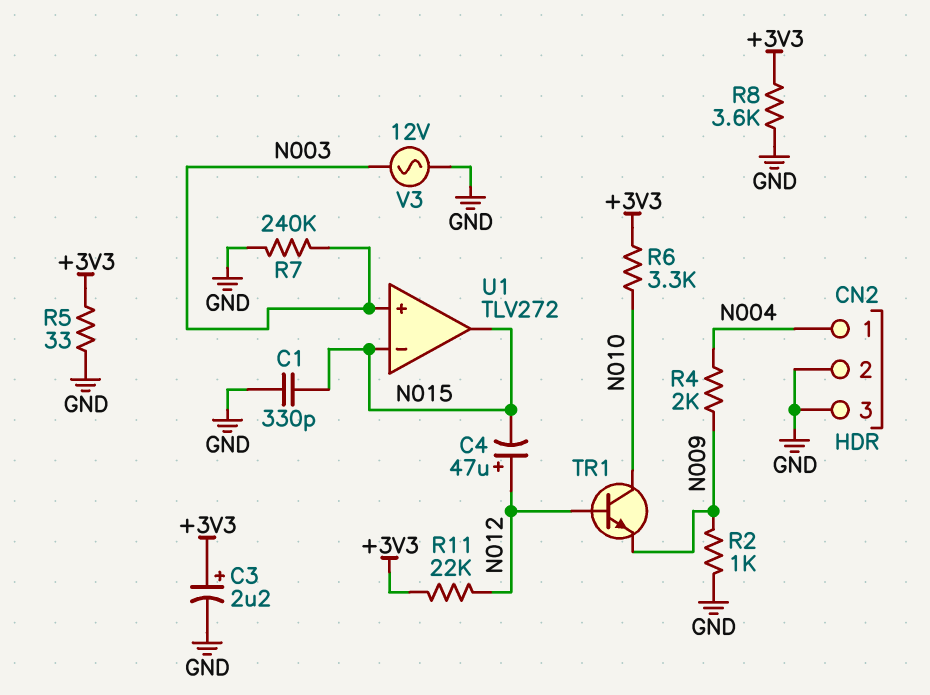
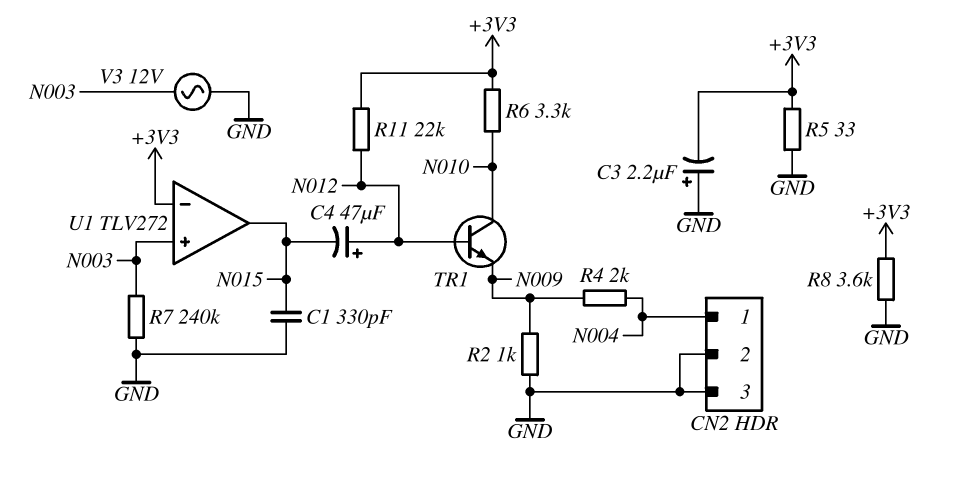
C3: 2.2uF (plus +3V3, minus GND) -> 2.2uF (plus GND, minus +3V3)
U1 pin in-: N015 -> +3V3

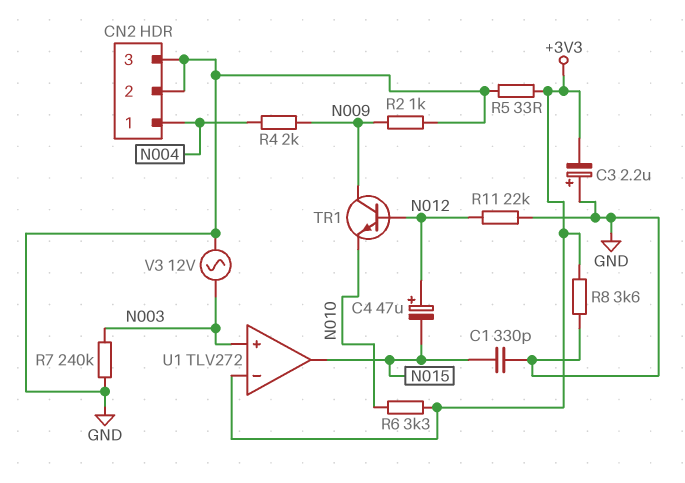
R11: 22k (+3V3, N012) -> 22k (GND, N012)
TR1: NPN (B N012, C N010, E N009) -> NPN (B N012, C N009, E N010)

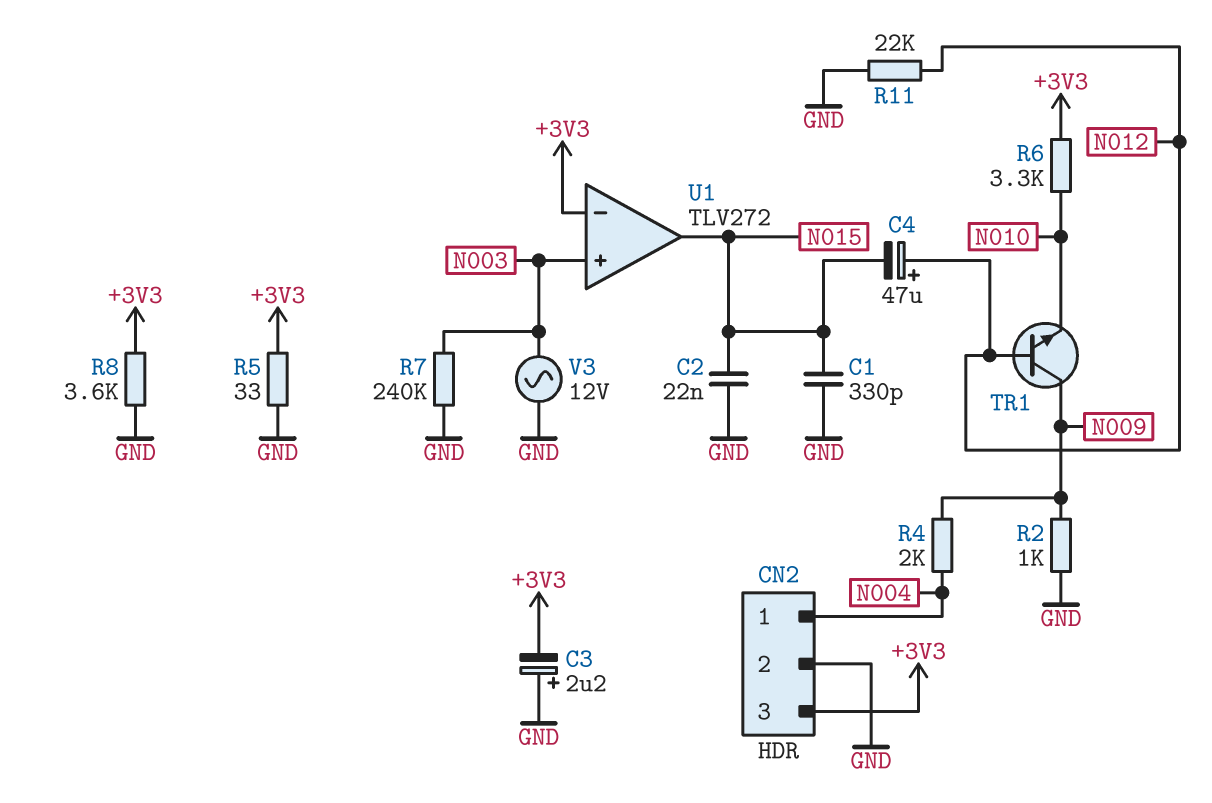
C2: none -> 22nF (GND, N015)
CN2 pin 3: GND -> +3V3

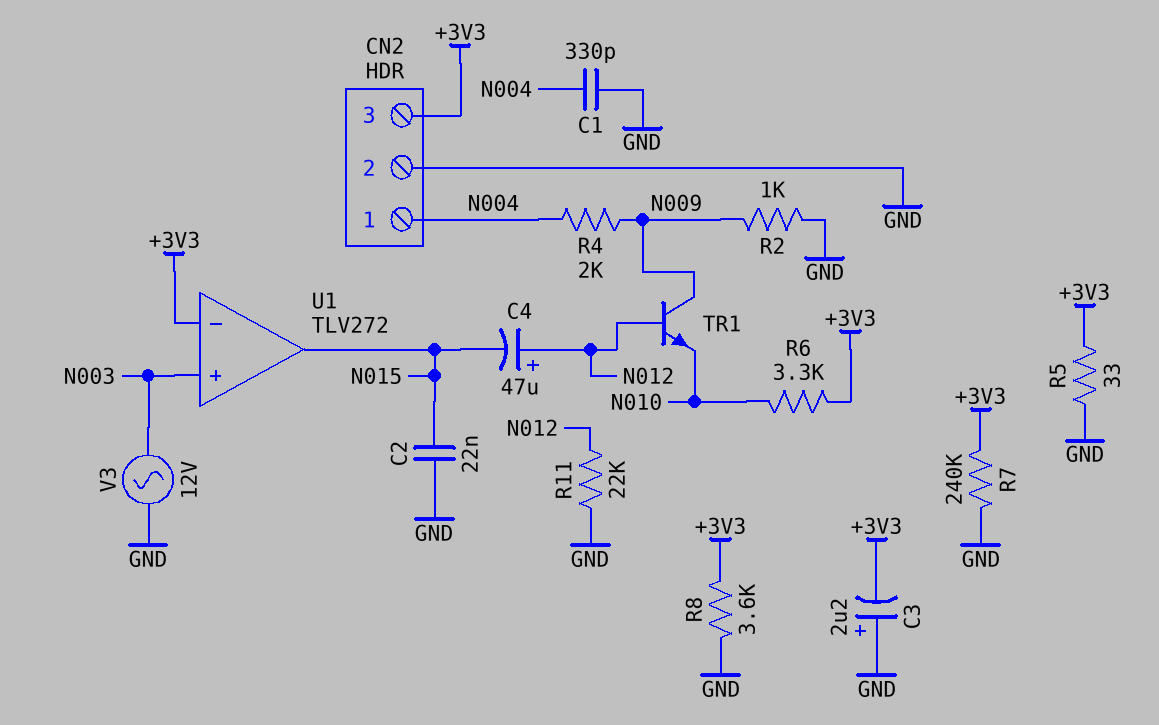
C1: 330pF (GND, N015) -> 330pF (GND, N004)
R7: 240k (GND, N003) -> 240k (+3V3, GND)

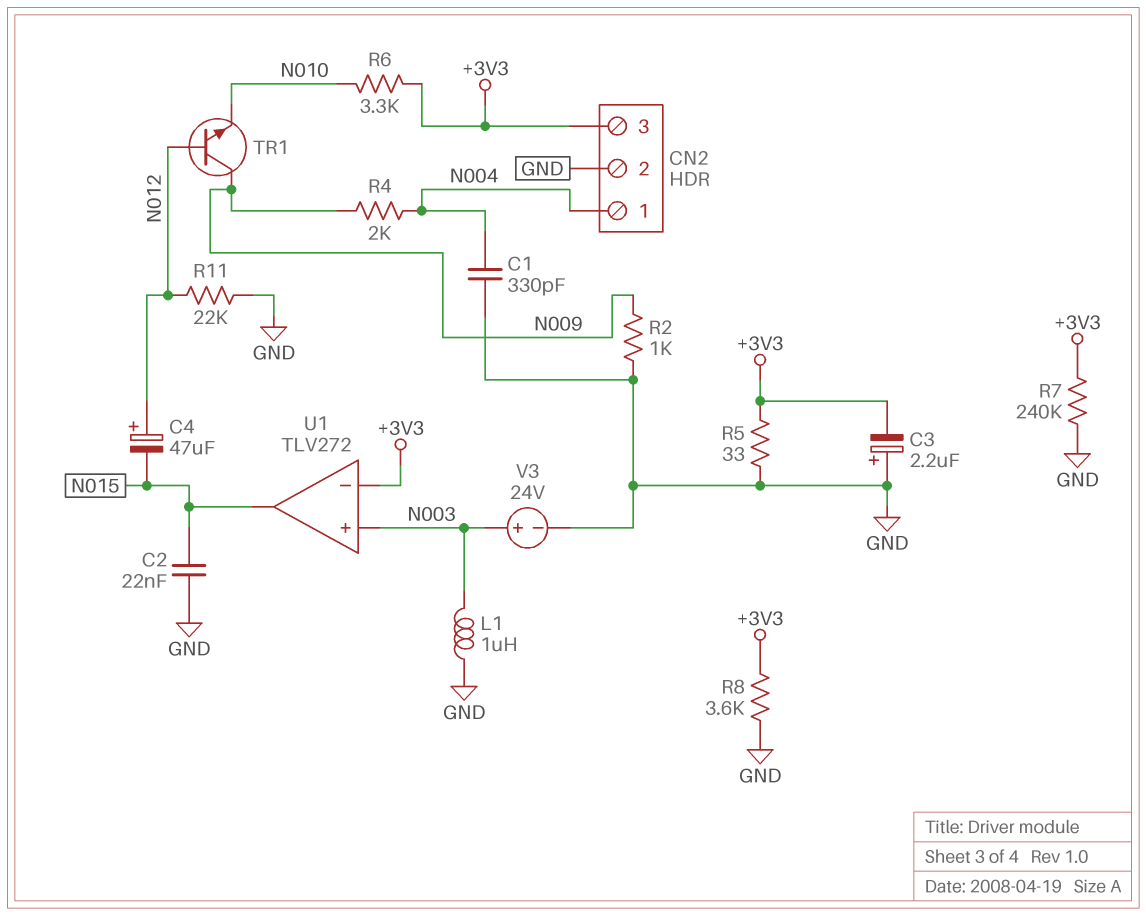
L1: none -> 1uH (GND, N003)
V3: AC 12V (GND, N003) -> 24V (plus N003, minus GND)

